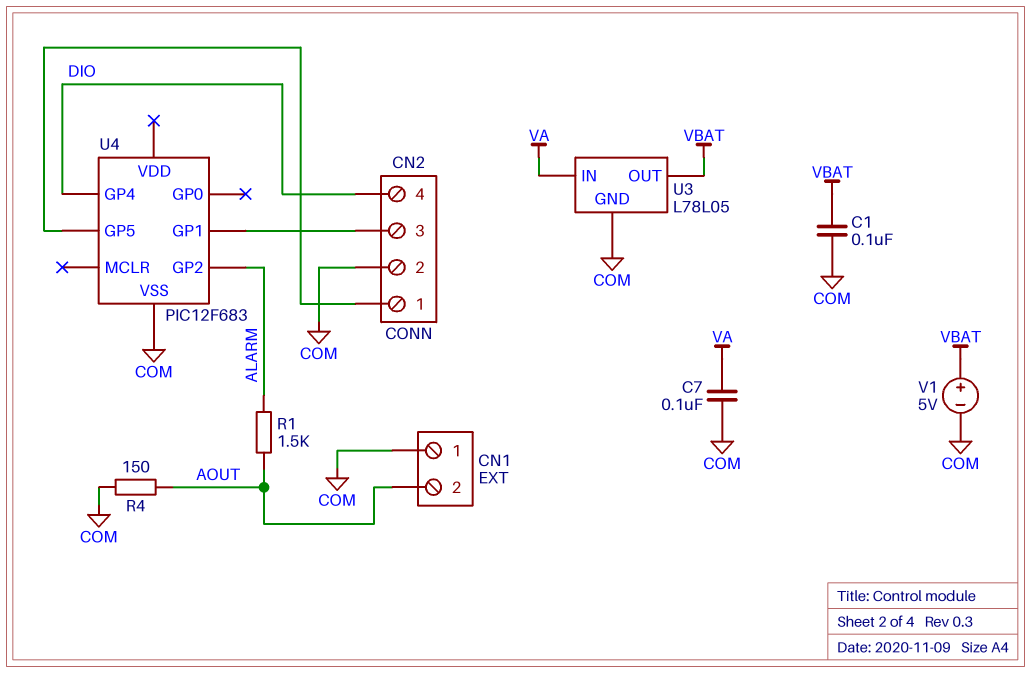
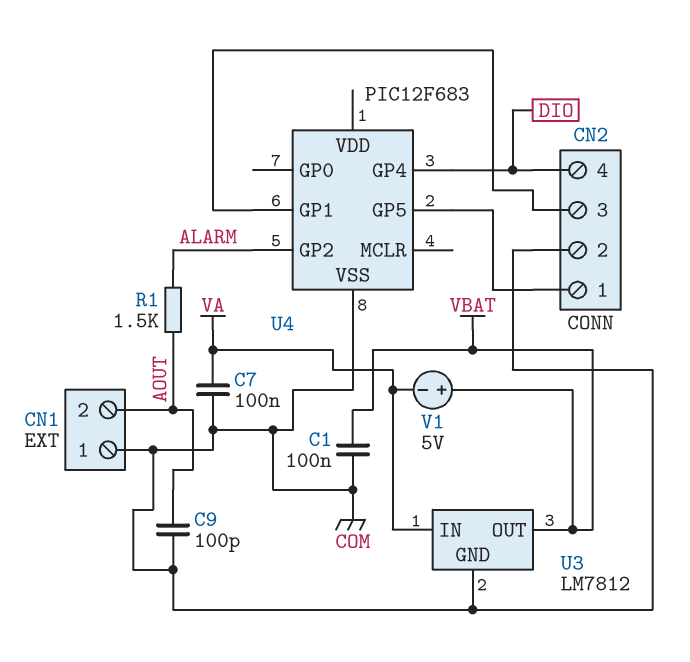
C9: none -> 100pF (AOUT, COM)
R4: 150 (AOUT, COM) -> none
U3: L78L05 -> LM7812
V1: 5V (plus VBAT, minus COM) -> 5V (plus VBAT, minus VA)

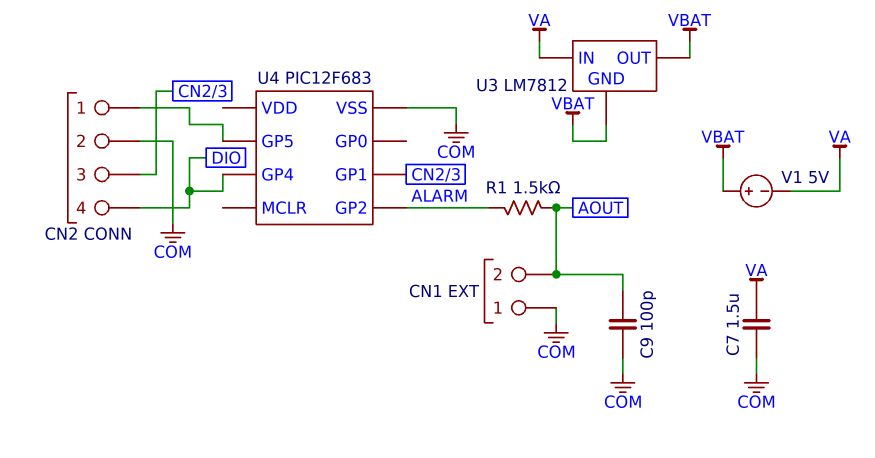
C1: 100nF (COM, VBAT) -> none
C7: 100nF (COM, VA) -> 1.5uF (COM, VA)
U3 pin GND: COM -> VBAT

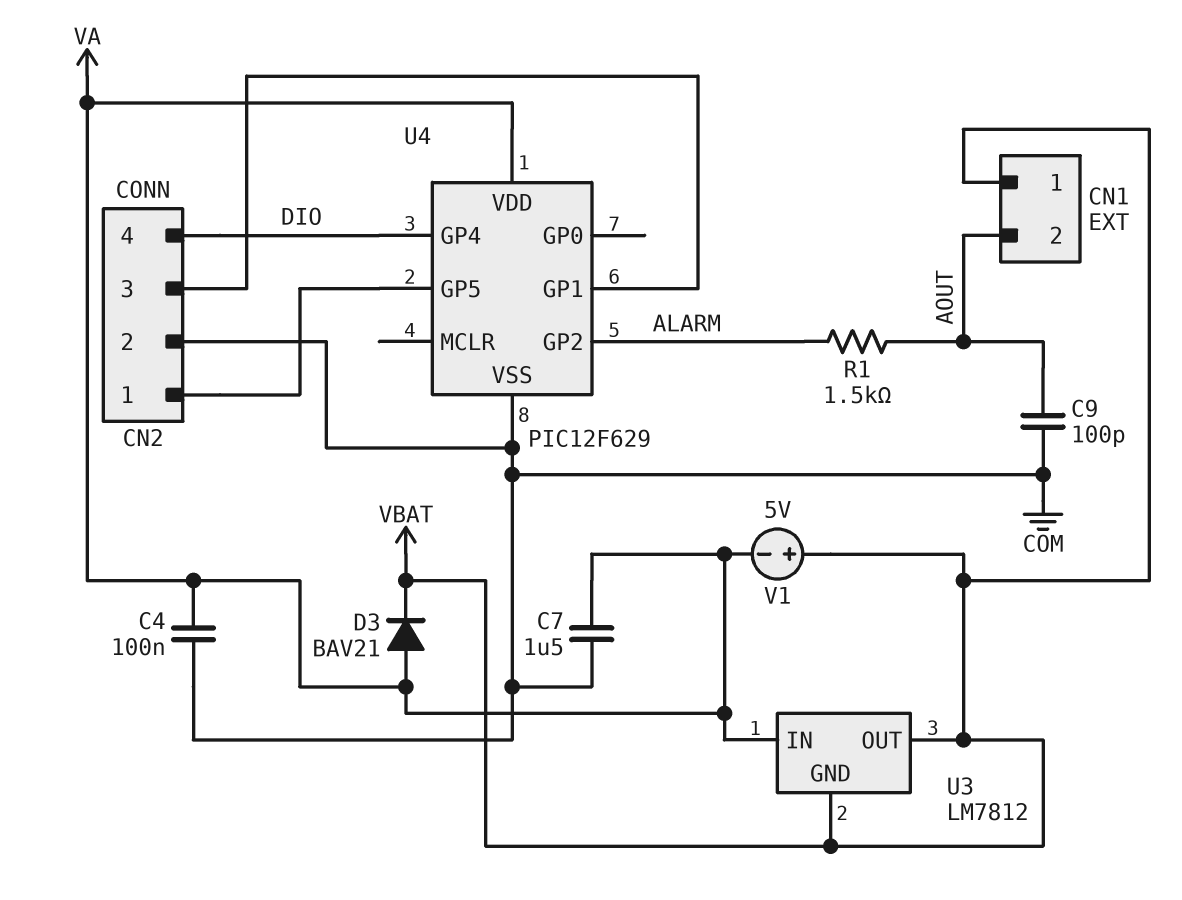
C4: none -> 100nF (COM, VA)
CN1 pin 1: COM -> VBAT
D3: none -> diode BAV21 (A VA, K VBAT)
U4: PIC12F683 -> PIC12F629
U4 pin VDD: none -> VA

